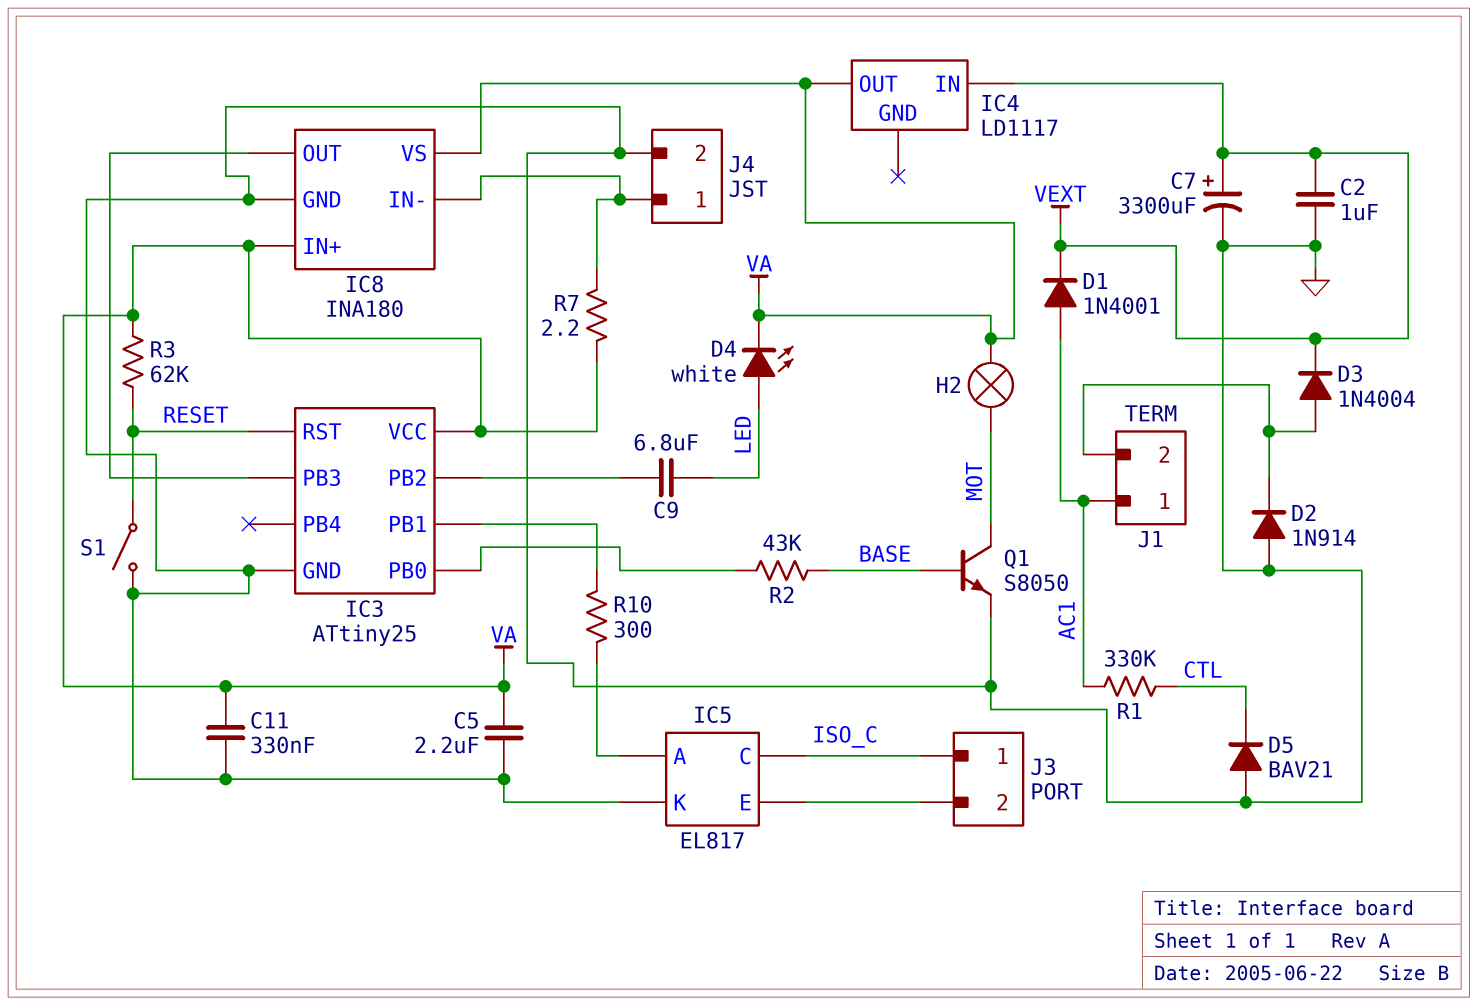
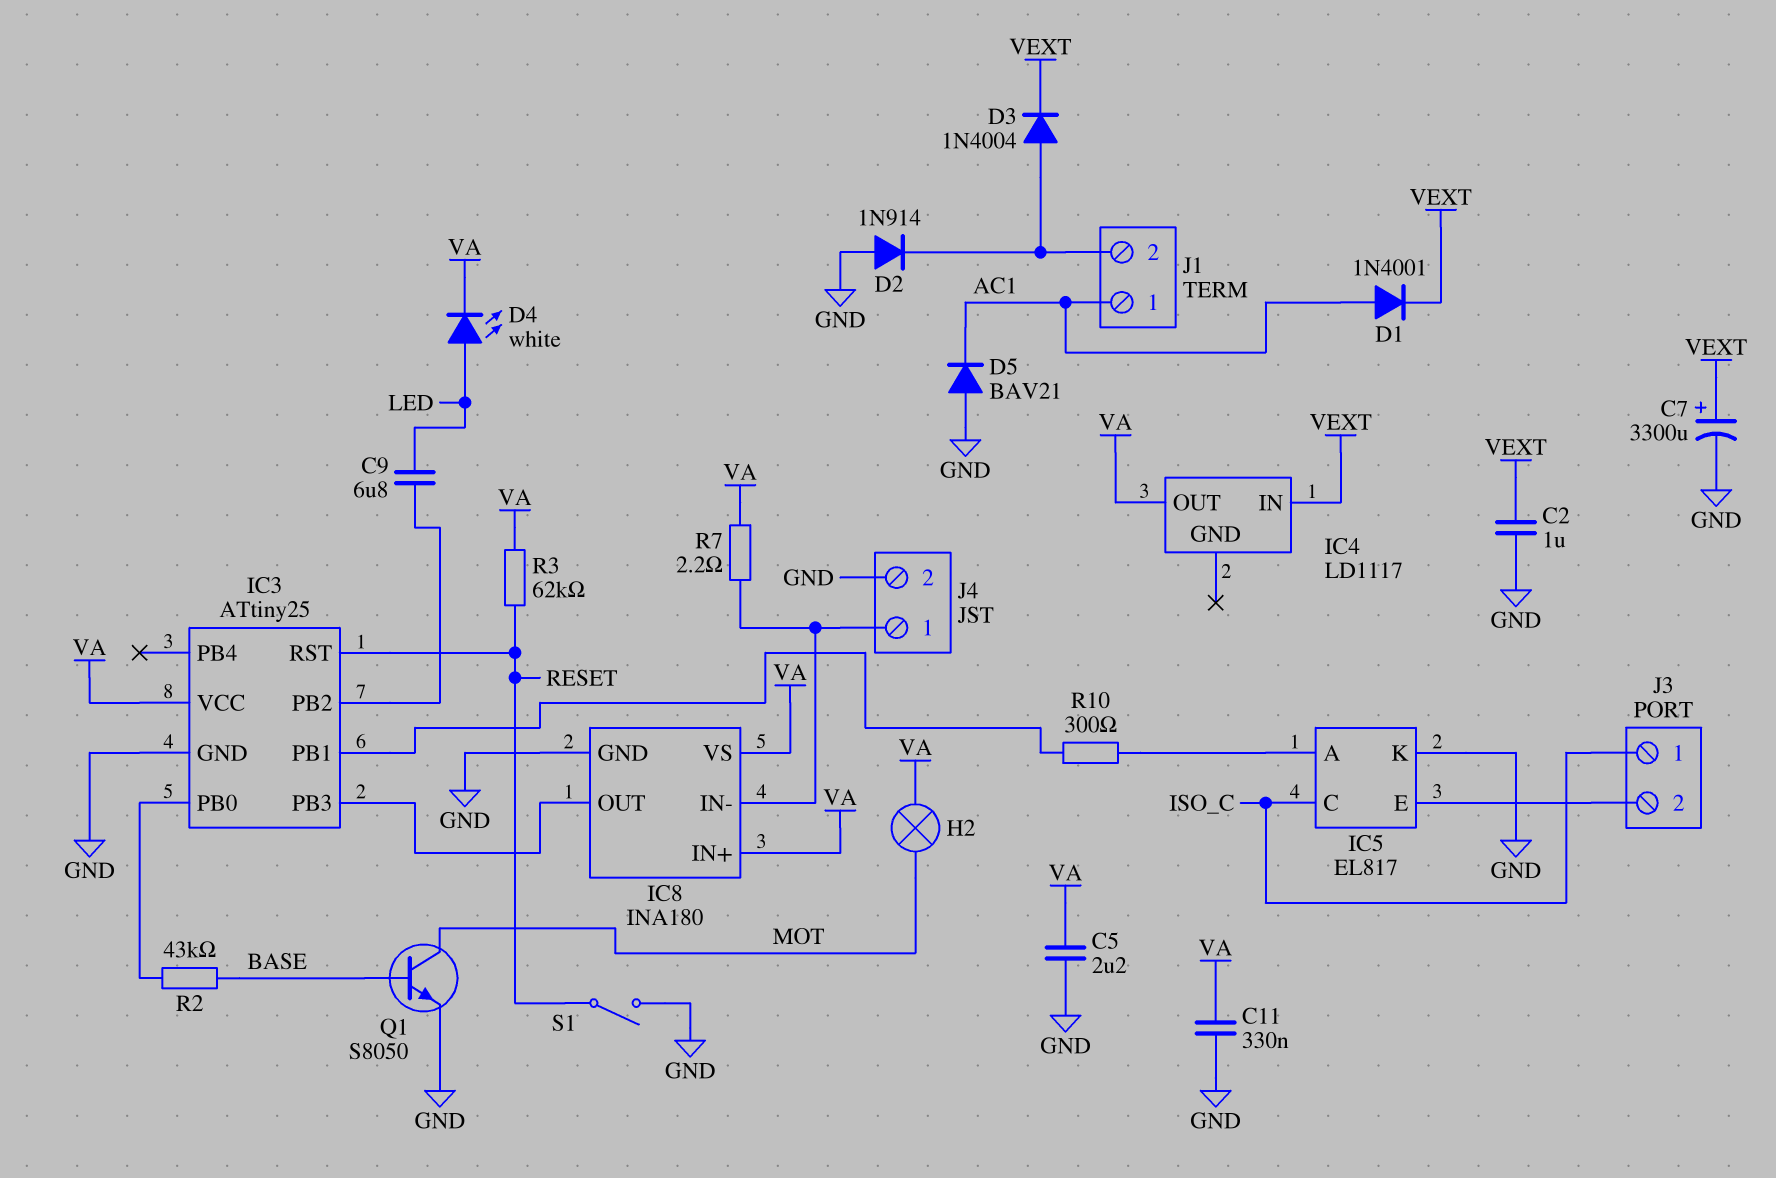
D5: diode BAV21 (A GND, K CTL) -> diode BAV21 (A GND, K AC1)
R1: 330k (AC1, CTL) -> none

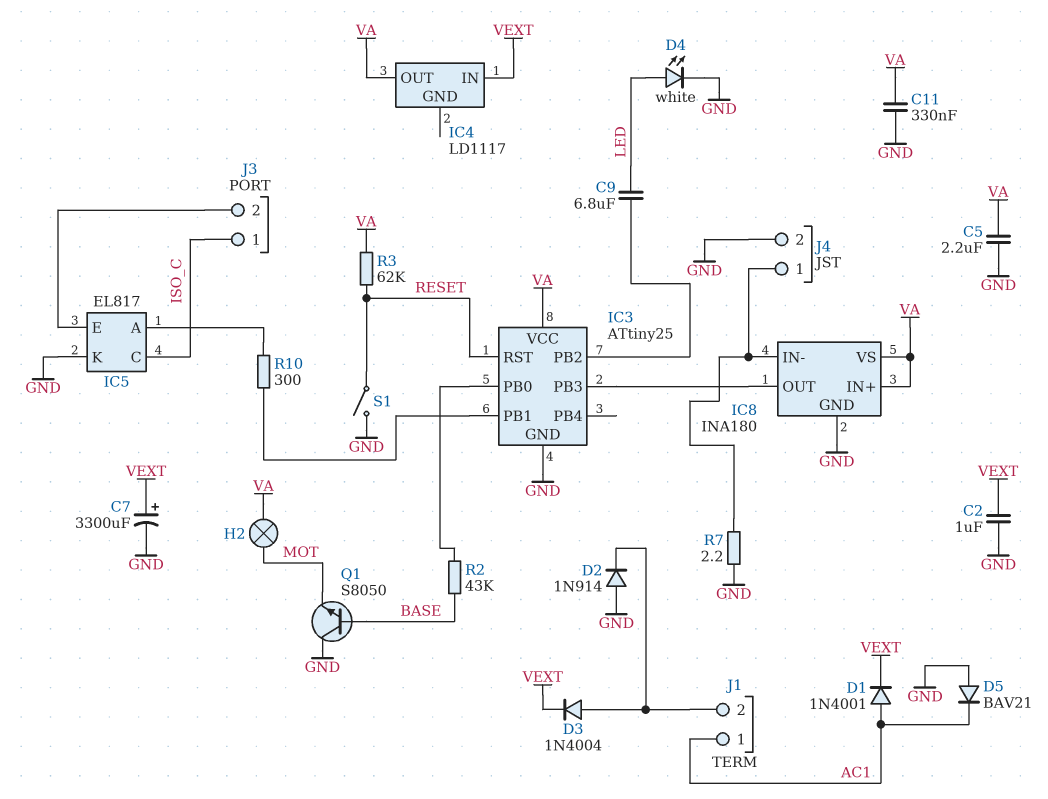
D4: LED white (A LED, K VA) -> LED white (A LED, K GND)
Q1: NPN S8050 (B BASE, C MOT, E GND) -> NPN S8050 (B BASE, C GND, E MOT)
R7: 2.2 (IC8/IN-, VA) -> 2.2 (GND, IC8/IN-)

